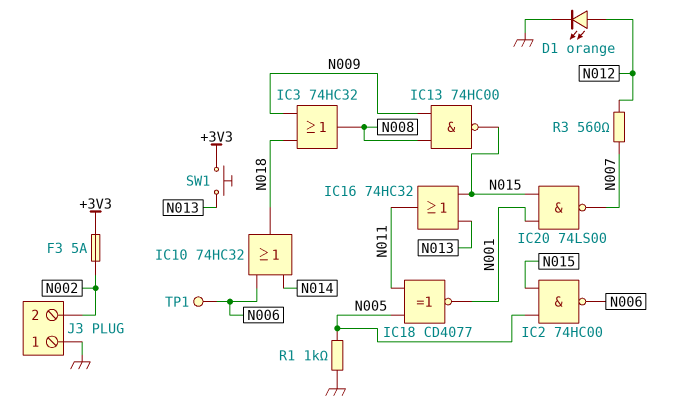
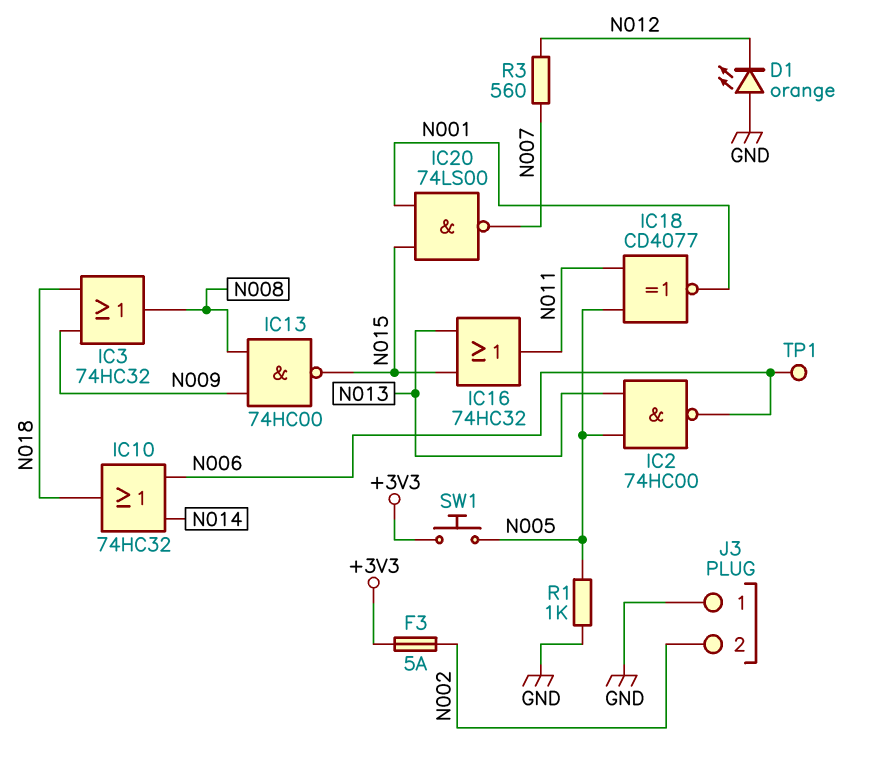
D1: LED orange (A N012, K GND) -> LED orange (A GND, K N012)
IC2: NAND 74HC00 (in N005, in N015, out N006) -> NAND 74HC00 (in N005, in N013, out N006)
SW1: button (+3V3, N013) -> button (+3V3, N005)

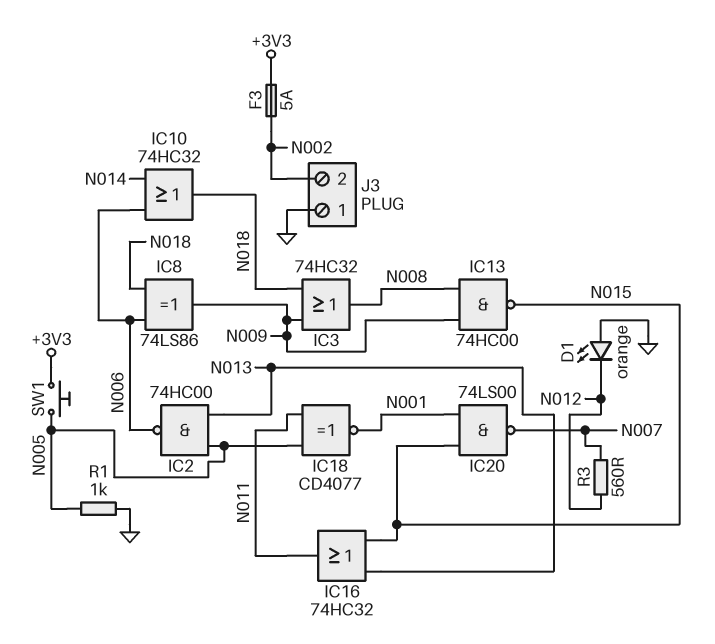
IC8: none -> XOR 74LS86 (in N006, in N018, out N009)
TP1: test point (N006) -> none

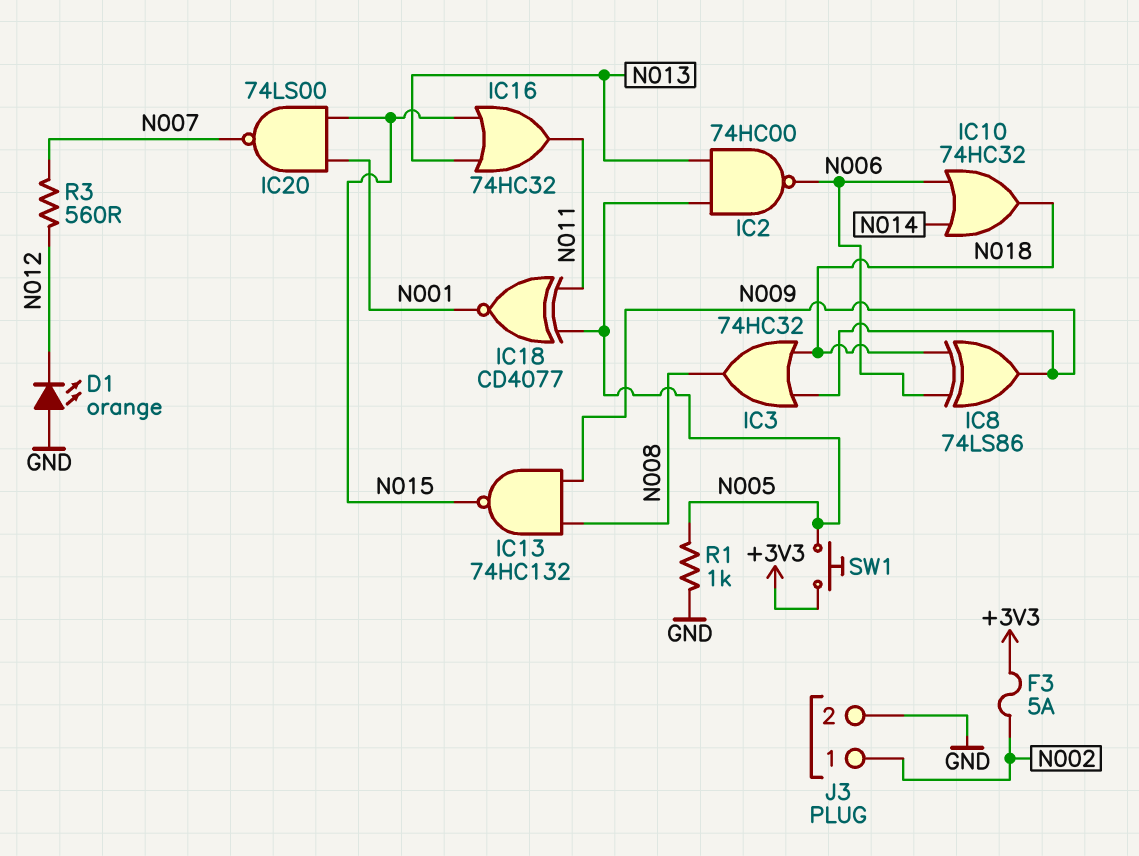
IC13: NAND 74HC00 (in N008, in N009, out N015) -> NAND 74HC132 (in N008, in N009, out N015)
J3 pin 1: GND -> N002
J3 pin 2: N002 -> GND

